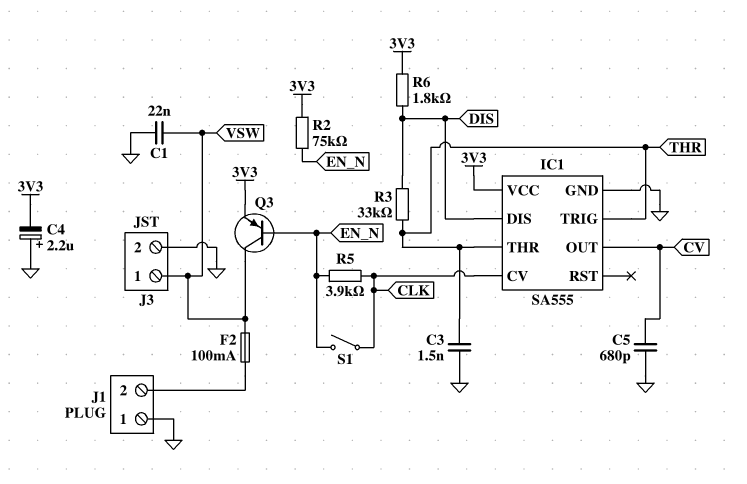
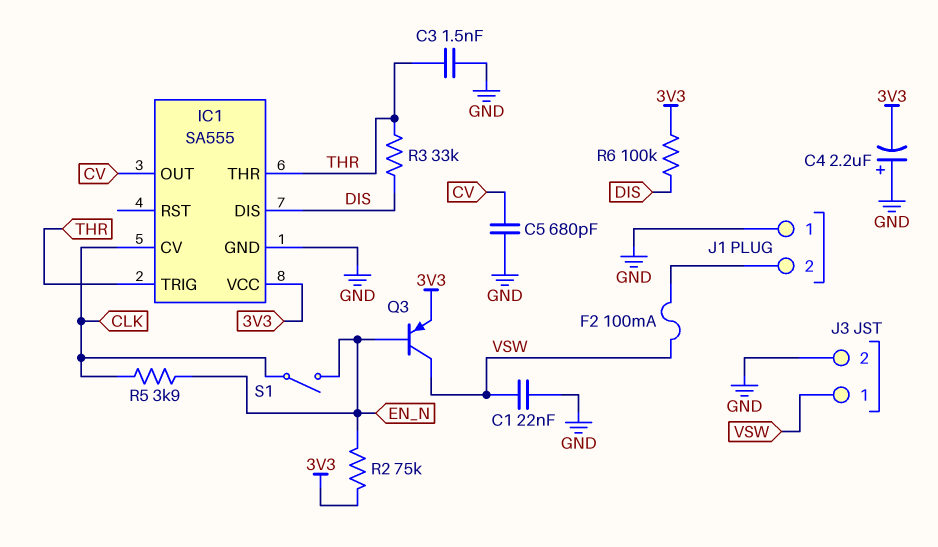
R6: 1.8k (3V3, DIS) -> 100k (3V3, DIS)

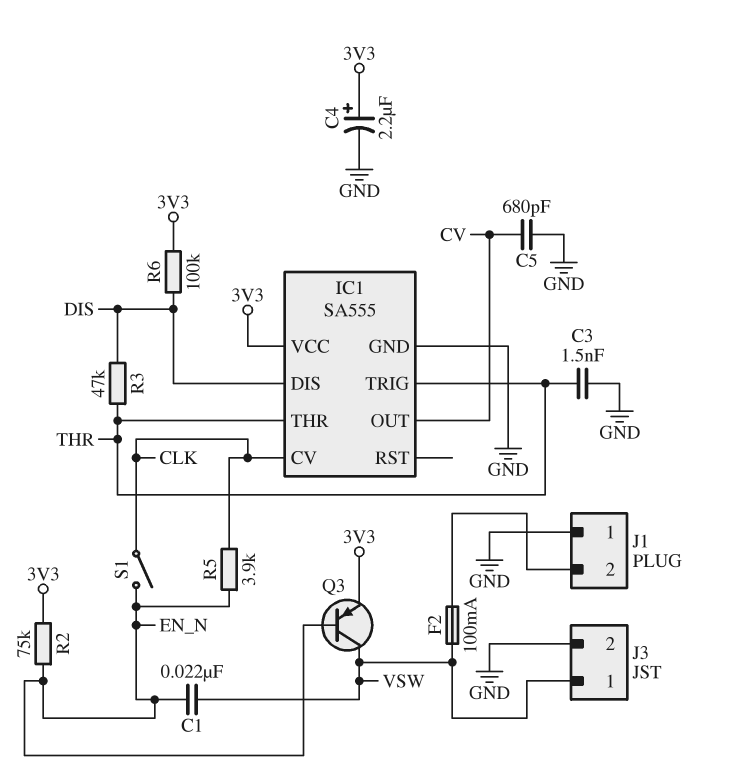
C1: 22nF (GND, VSW) -> 22nF (EN_N, VSW)
C4: 2.2uF (plus GND, minus 3V3) -> 2.2uF (plus 3V3, minus GND)
R3: 33k (DIS, THR) -> 47k (DIS, THR)

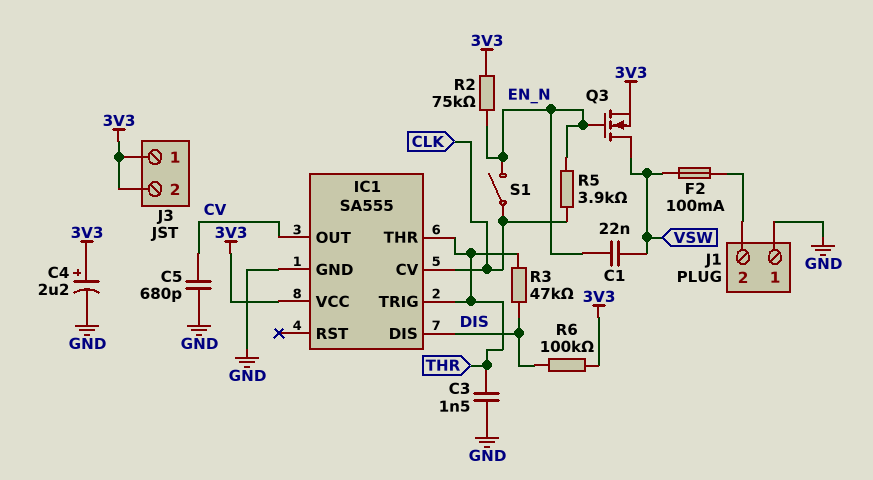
J3 pin 1: VSW -> 3V3
J3 pin 2: GND -> 3V3
Q3: PNP (B EN_N, C VSW, E 3V3) -> NMOS (G EN_N, D VSW, S 3V3)

